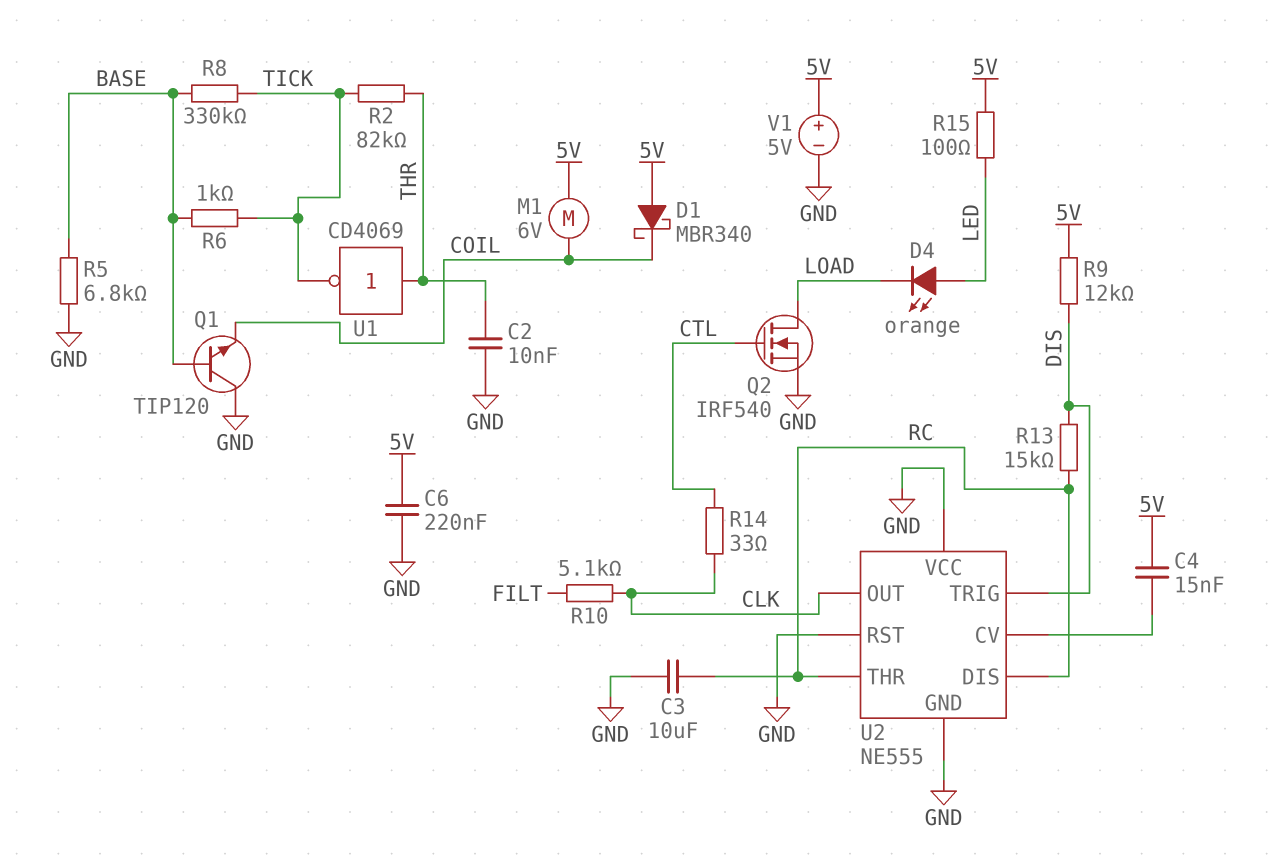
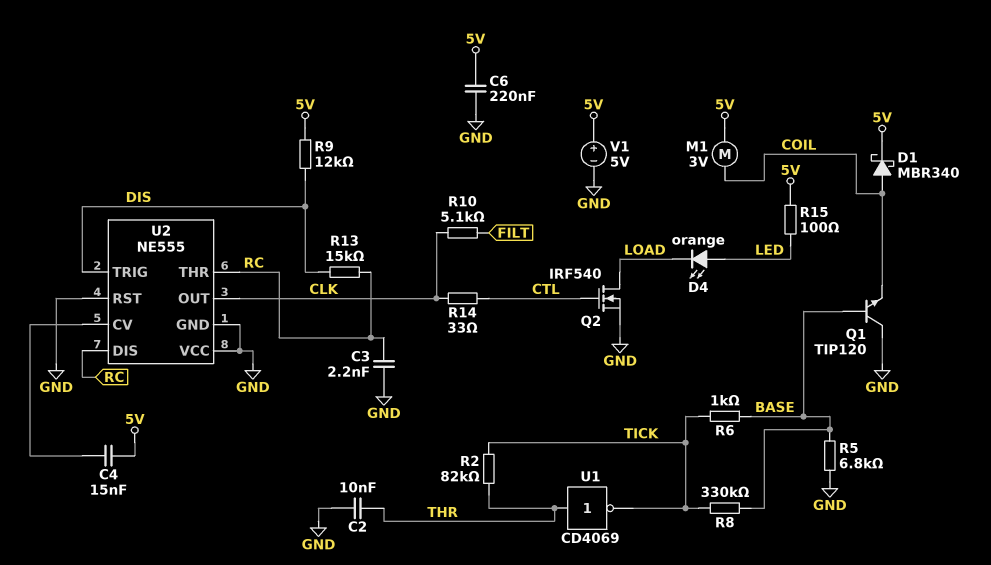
C3: 10uF (GND, RC) -> 2.2nF (GND, RC)
D1: schottky MBR340 (A 5V, K COIL) -> schottky MBR340 (A COIL, K 5V)
M1: motor 6V (5V, COIL) -> motor 3V (5V, COIL)

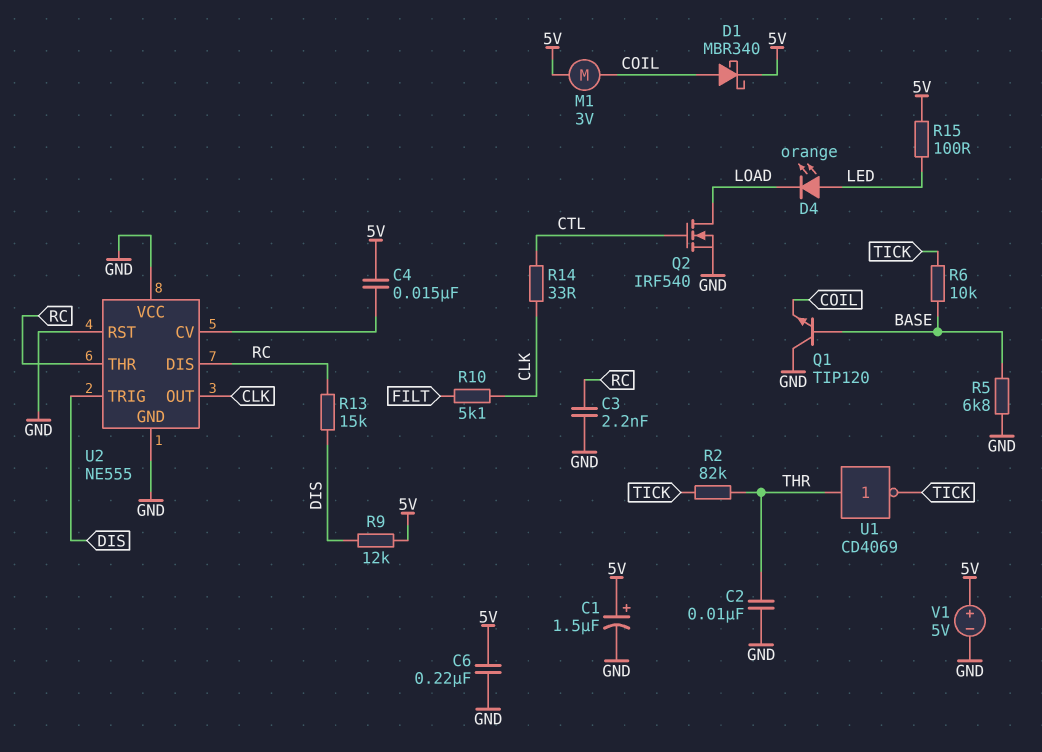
C1: none -> 1.5uF (plus 5V, minus GND)
R6: 1k (BASE, TICK) -> 10k (BASE, TICK)
R8: 330k (BASE, TICK) -> none

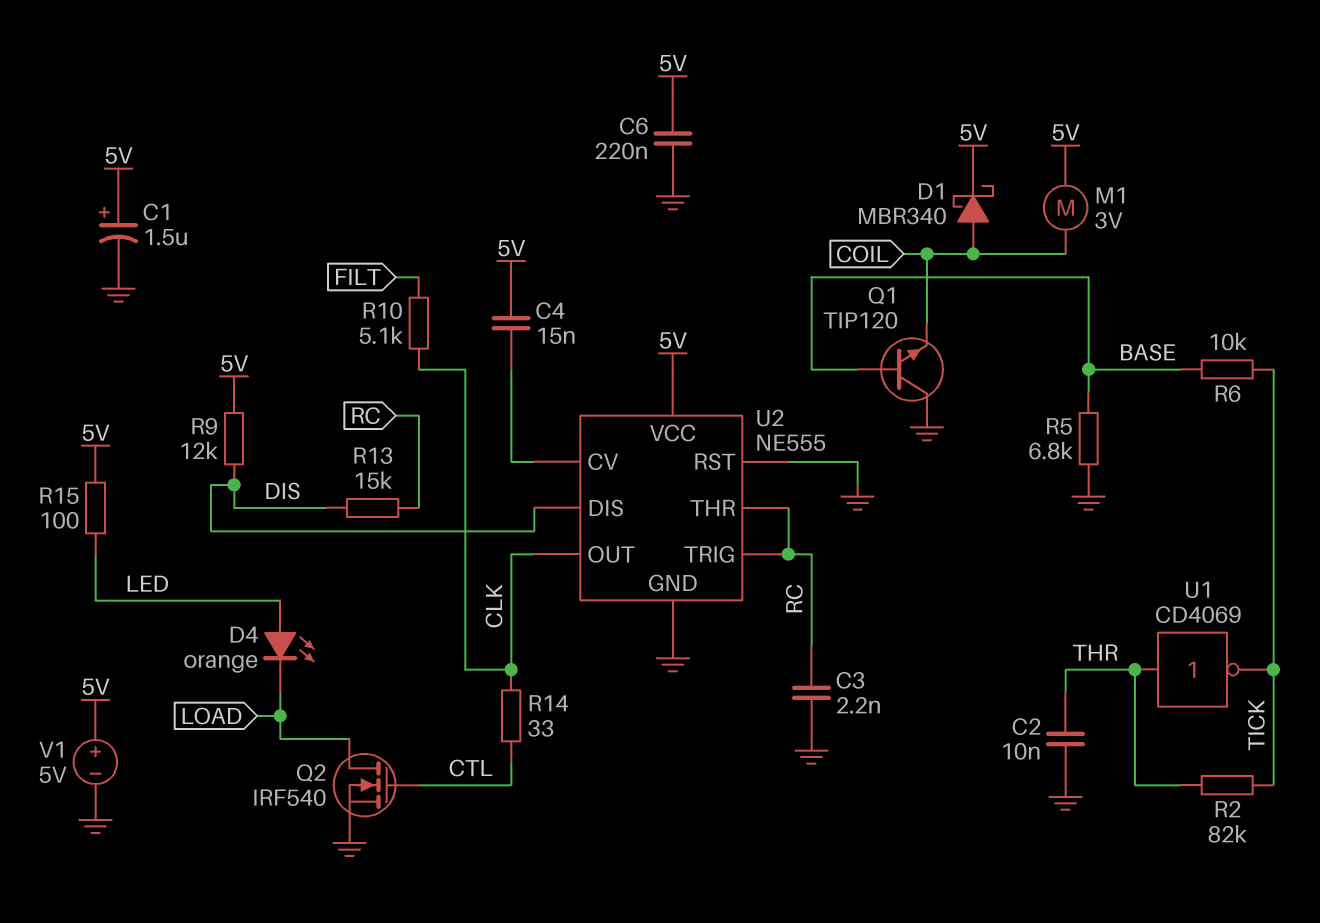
U2 pin DIS: RC -> DIS
U2 pin TRIG: DIS -> RC
U2 pin VCC: GND -> 5V

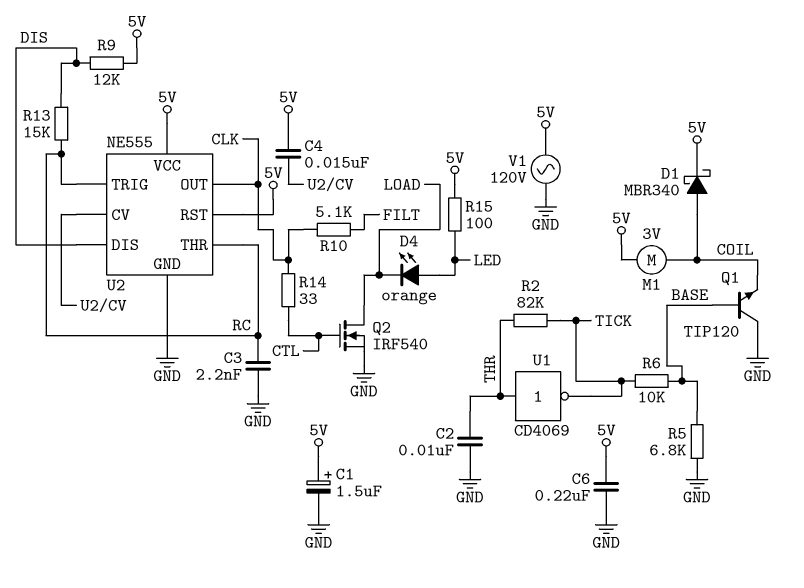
U2 pin RST: GND -> 5V
V1: 5V (plus 5V, minus GND) -> AC 120V (5V, GND)

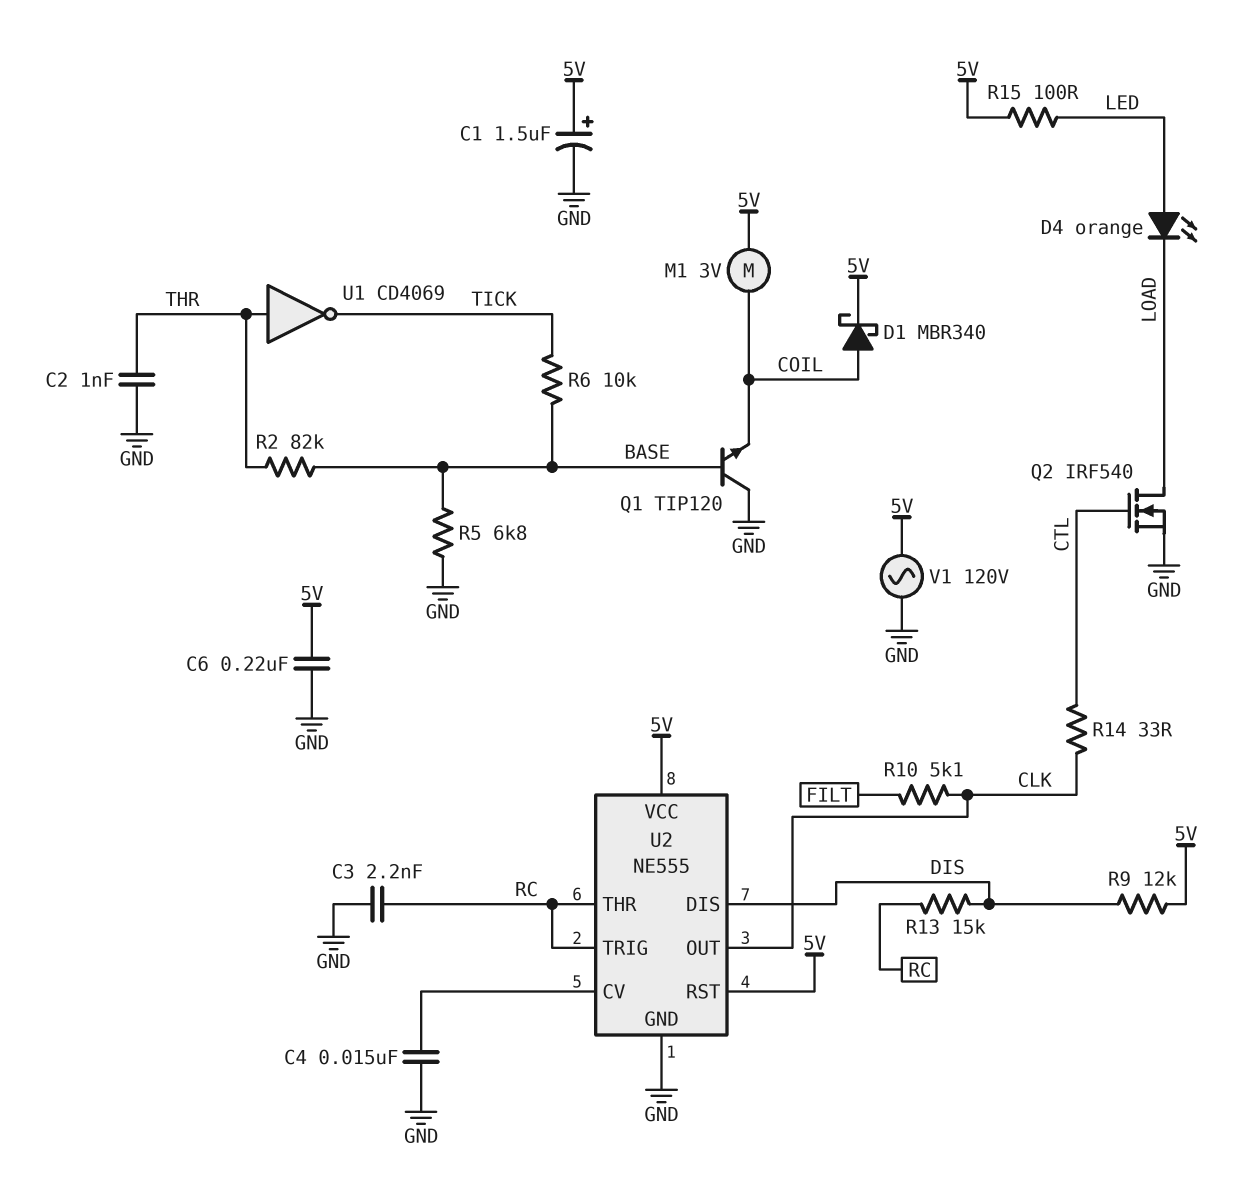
C2: 10nF (GND, THR) -> 1nF (GND, THR)
C4: 15nF (5V, U2/CV) -> 15nF (GND, U2/CV)
R2: 82k (THR, TICK) -> 82k (BASE, THR)

